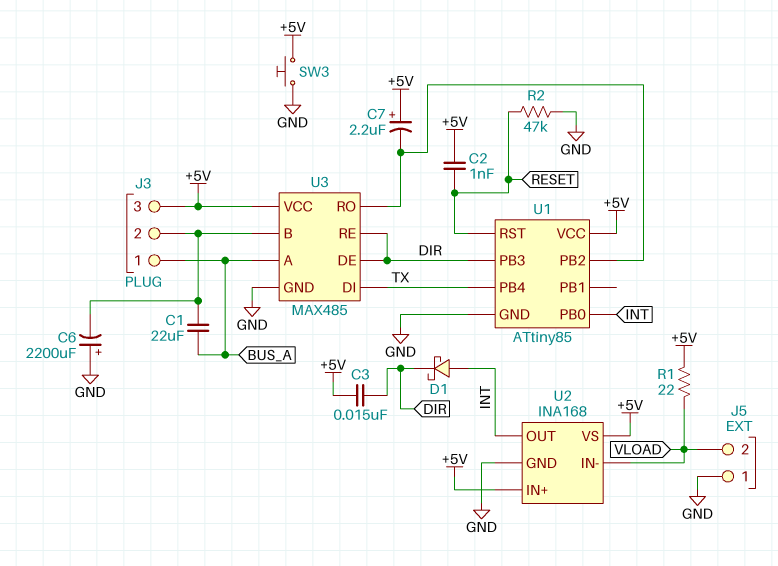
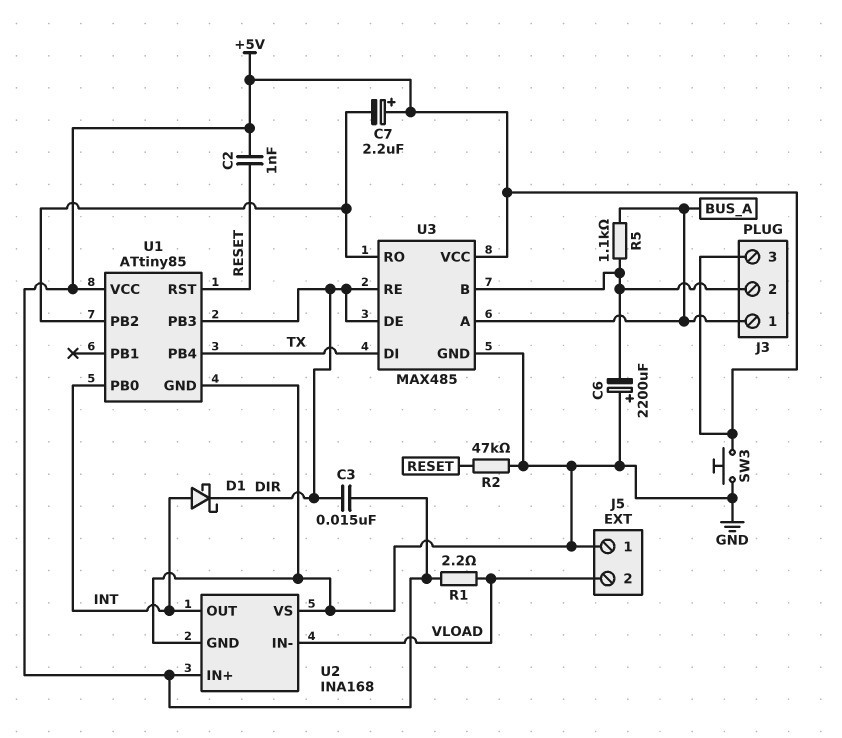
C1: 22uF (BUS_A, J3/2) -> none
R1: 22 (+5V, VLOAD) -> 2.2 (+5V, VLOAD)
R5: none -> 1.1k (BUS_A, J3/2)
U2 pin VS: +5V -> GND

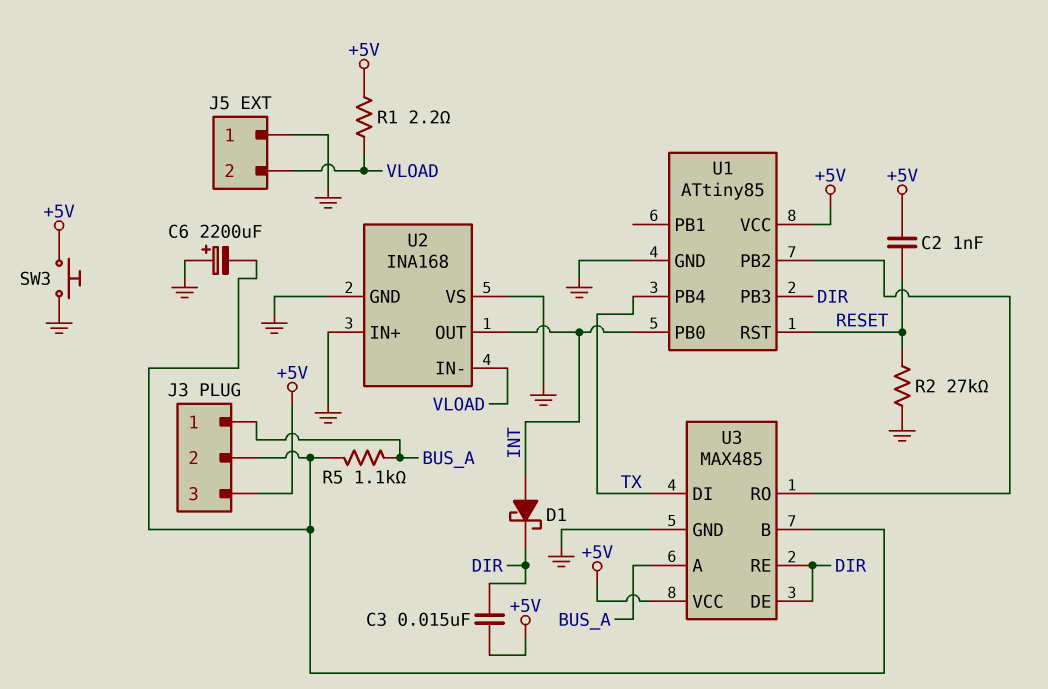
C7: 2.2uF (plus +5V, minus U1/PB2) -> none
R2: 47k (GND, RESET) -> 27k (GND, RESET)
U2 pin IN+: +5V -> GND

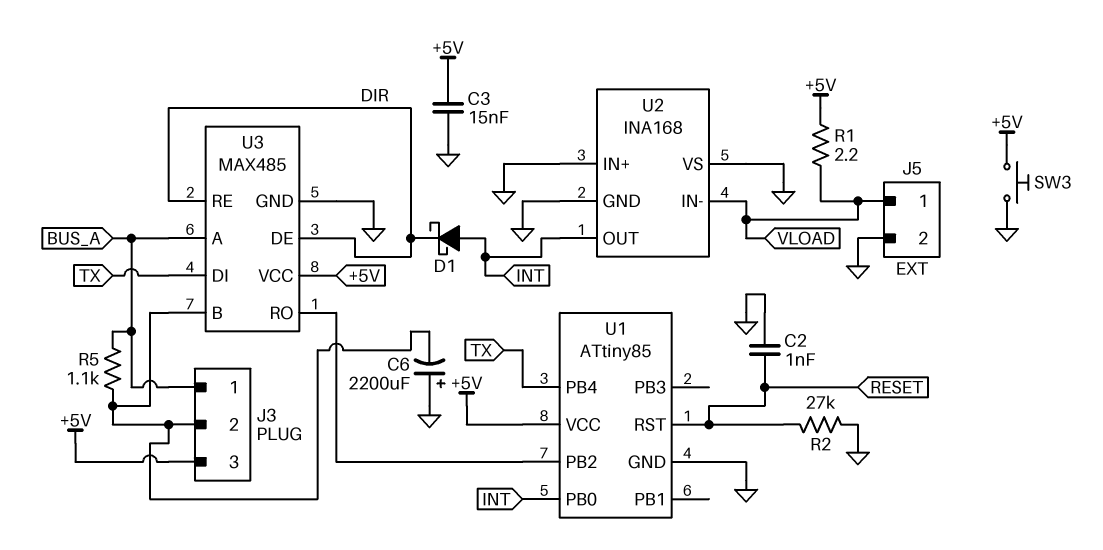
C2: 1nF (+5V, RESET) -> 1nF (GND, RESET)
C3: 15nF (+5V, DIR) -> 15nF (+5V, GND)
J5 pin 1: GND -> VLOAD
J5 pin 2: VLOAD -> GND
U1 pin PB3: DIR -> none

